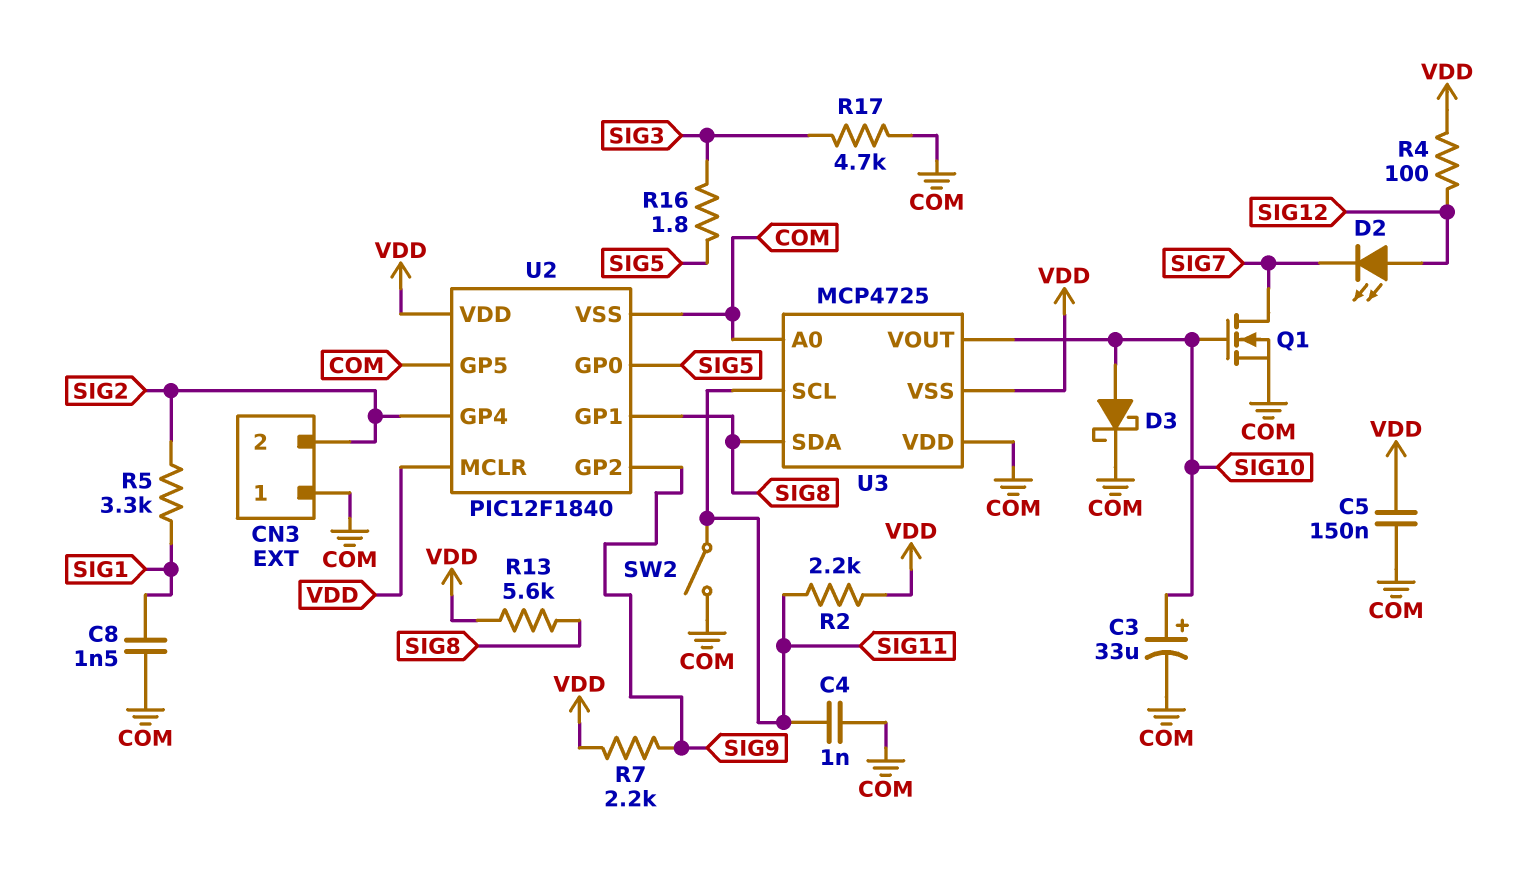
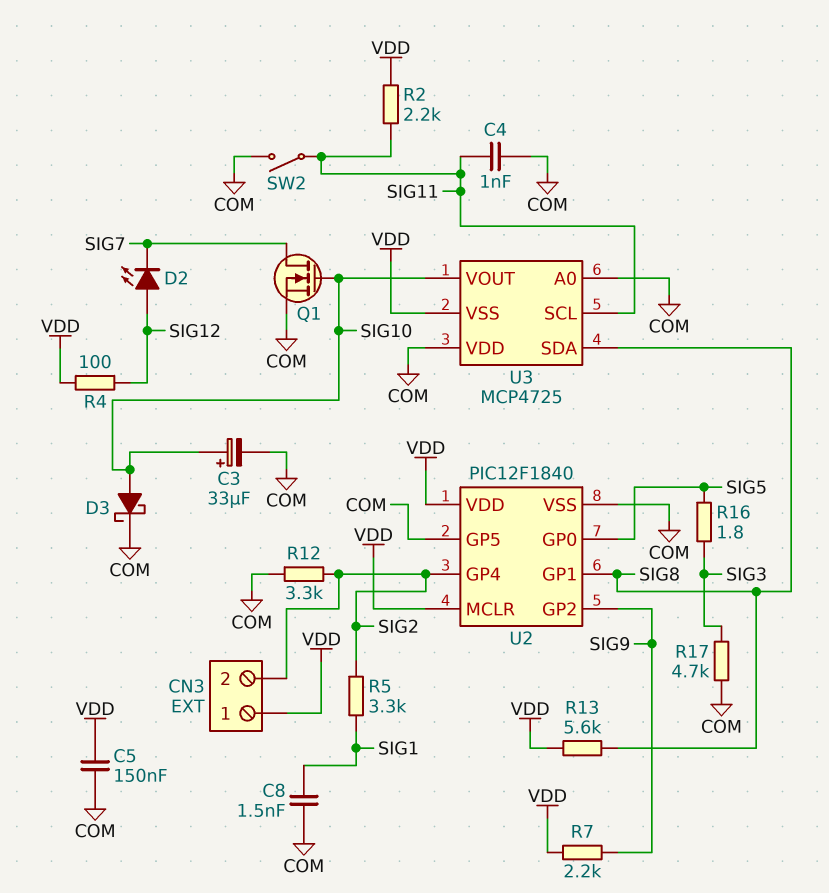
CN3 pin 1: COM -> VDD
R12: none -> 3.3k (COM, SIG2)

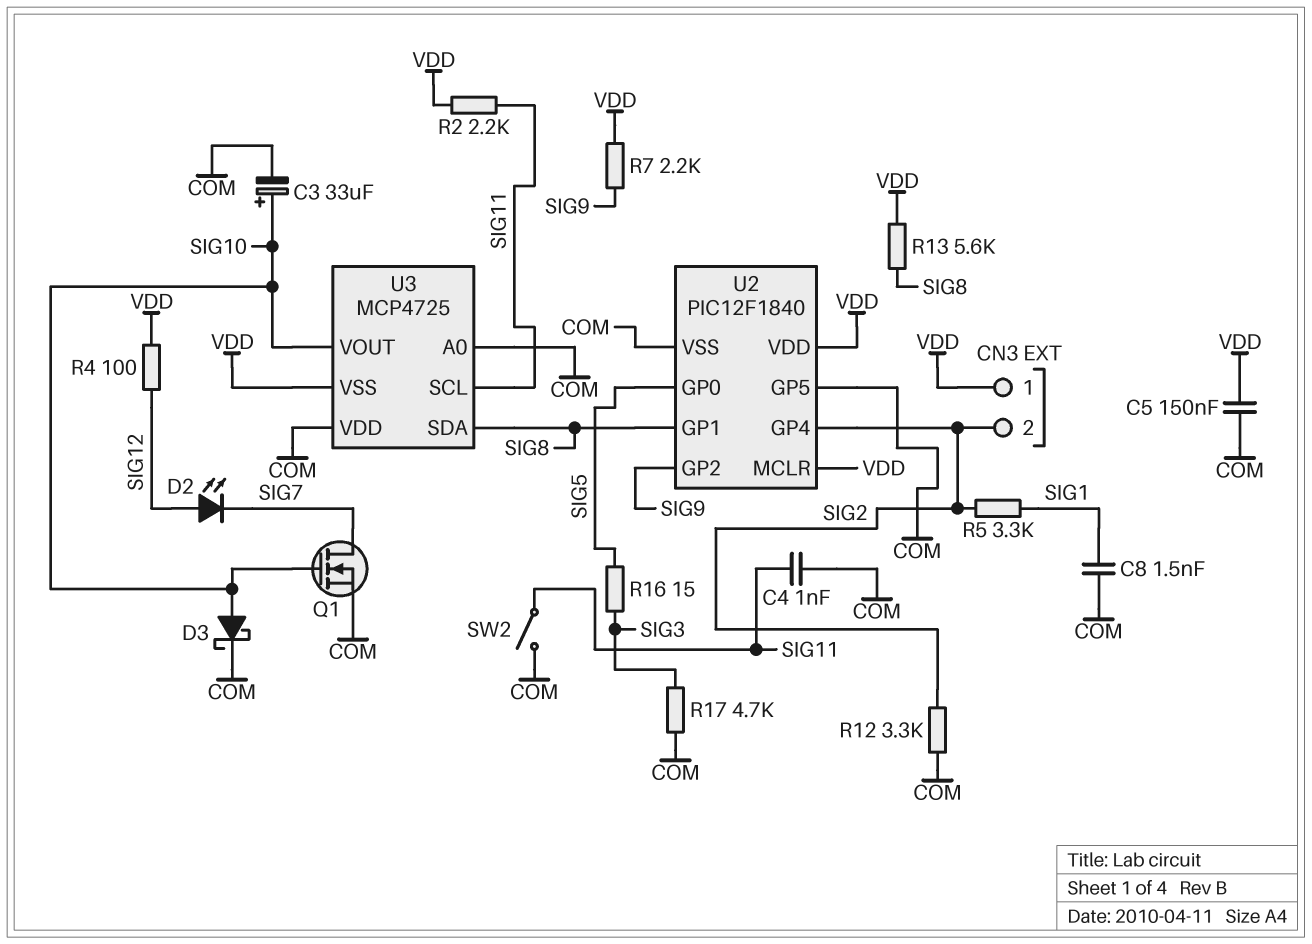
R16: 1.8 (SIG3, SIG5) -> 15 (SIG3, SIG5)

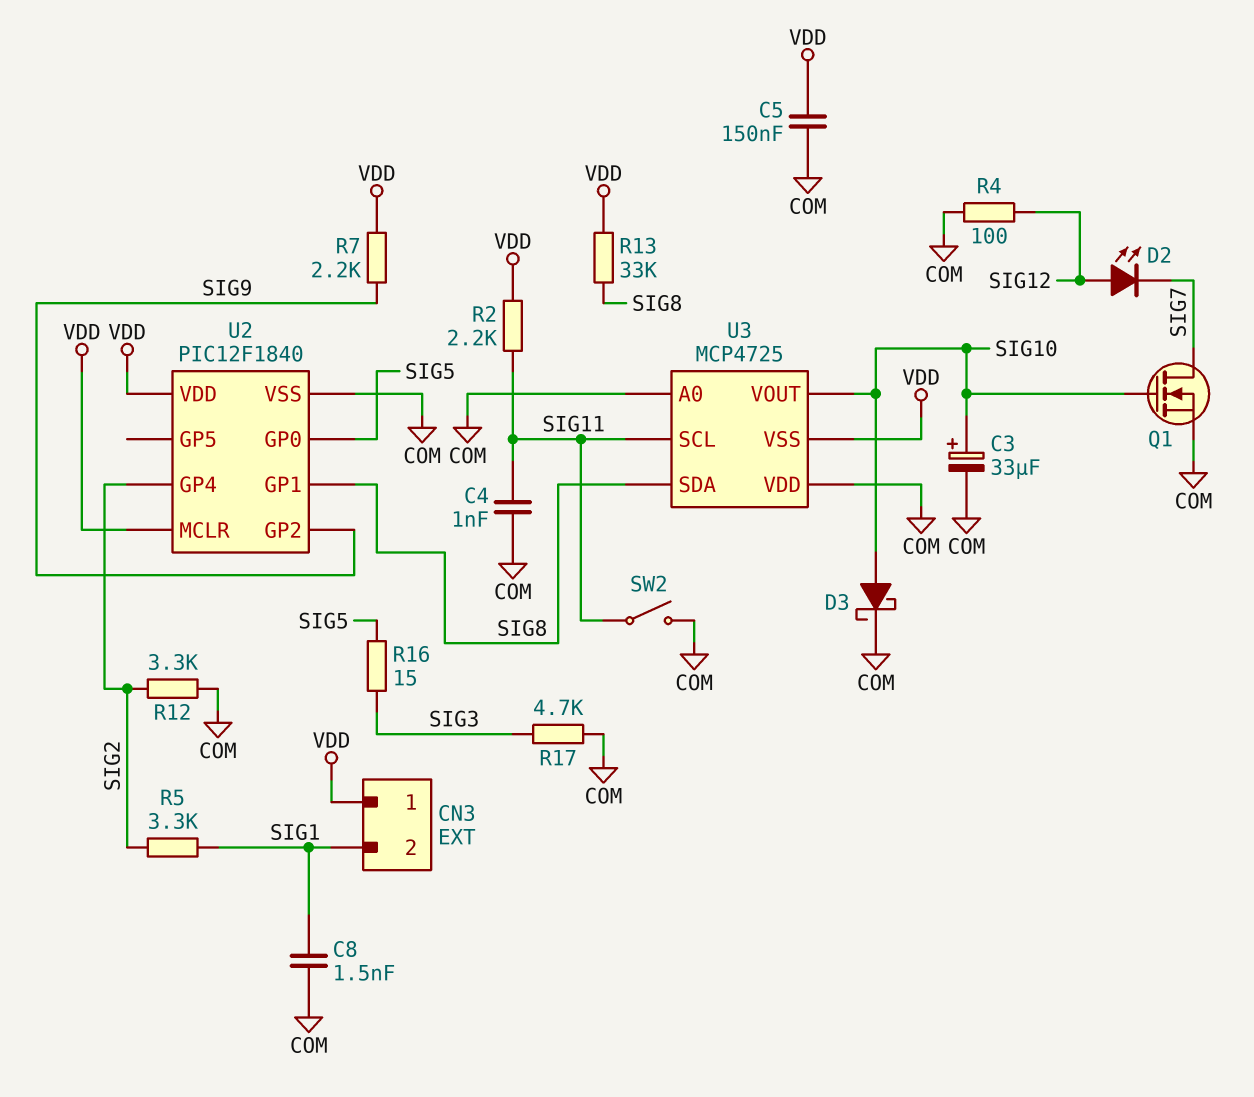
CN3 pin 2: SIG2 -> SIG1
R4: 100 (SIG12, VDD) -> 100 (COM, SIG12)
R13: 5.6k (SIG8, VDD) -> 33k (SIG8, VDD)
U2 pin GP5: COM -> none

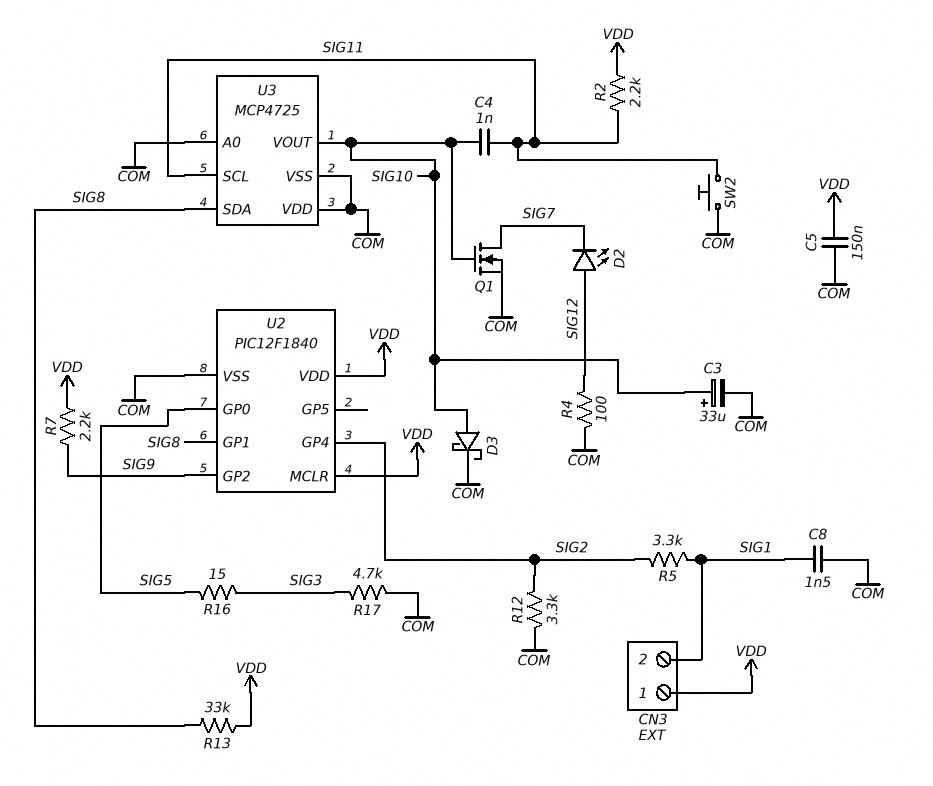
C4: 1nF (COM, SIG11) -> 1nF (SIG10, SIG11)
SW2: switch (COM, SIG11) -> button (COM, SIG11)
U3 pin VSS: VDD -> COM

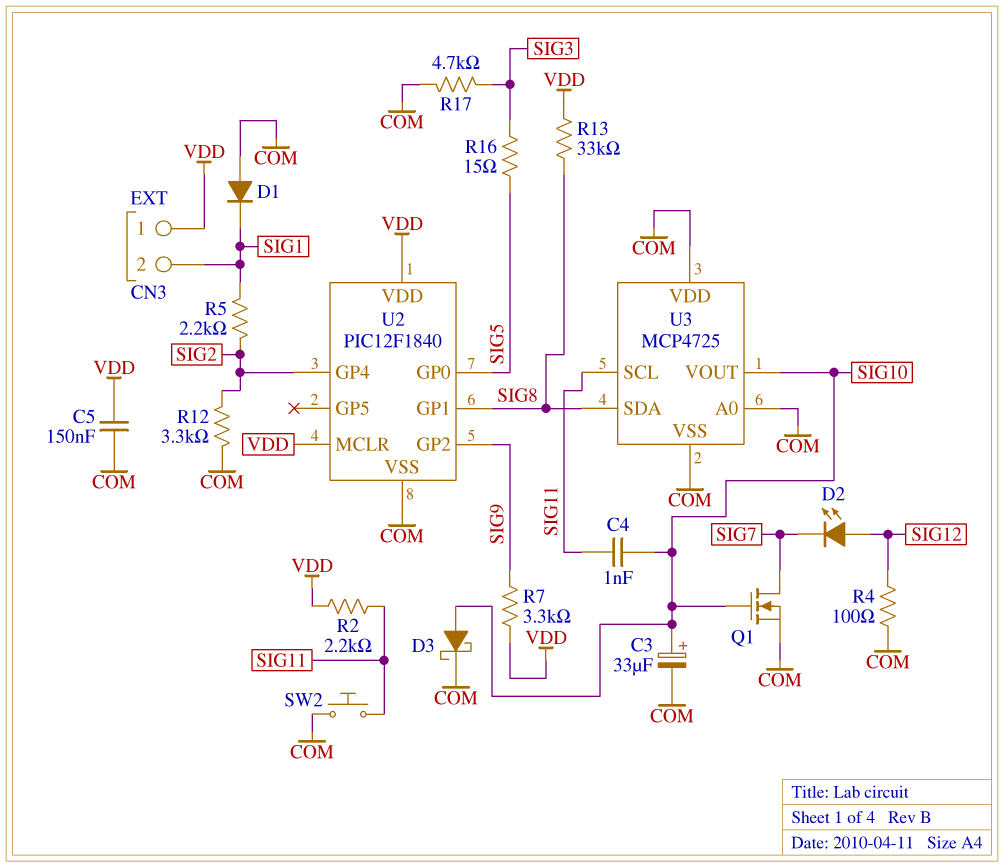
C8: 1.5nF (COM, SIG1) -> none
D1: none -> diode (A COM, K SIG1)
R5: 3.3k (SIG1, SIG2) -> 2.2k (SIG1, SIG2)
R7: 2.2k (SIG9, VDD) -> 3.3k (SIG9, VDD)

